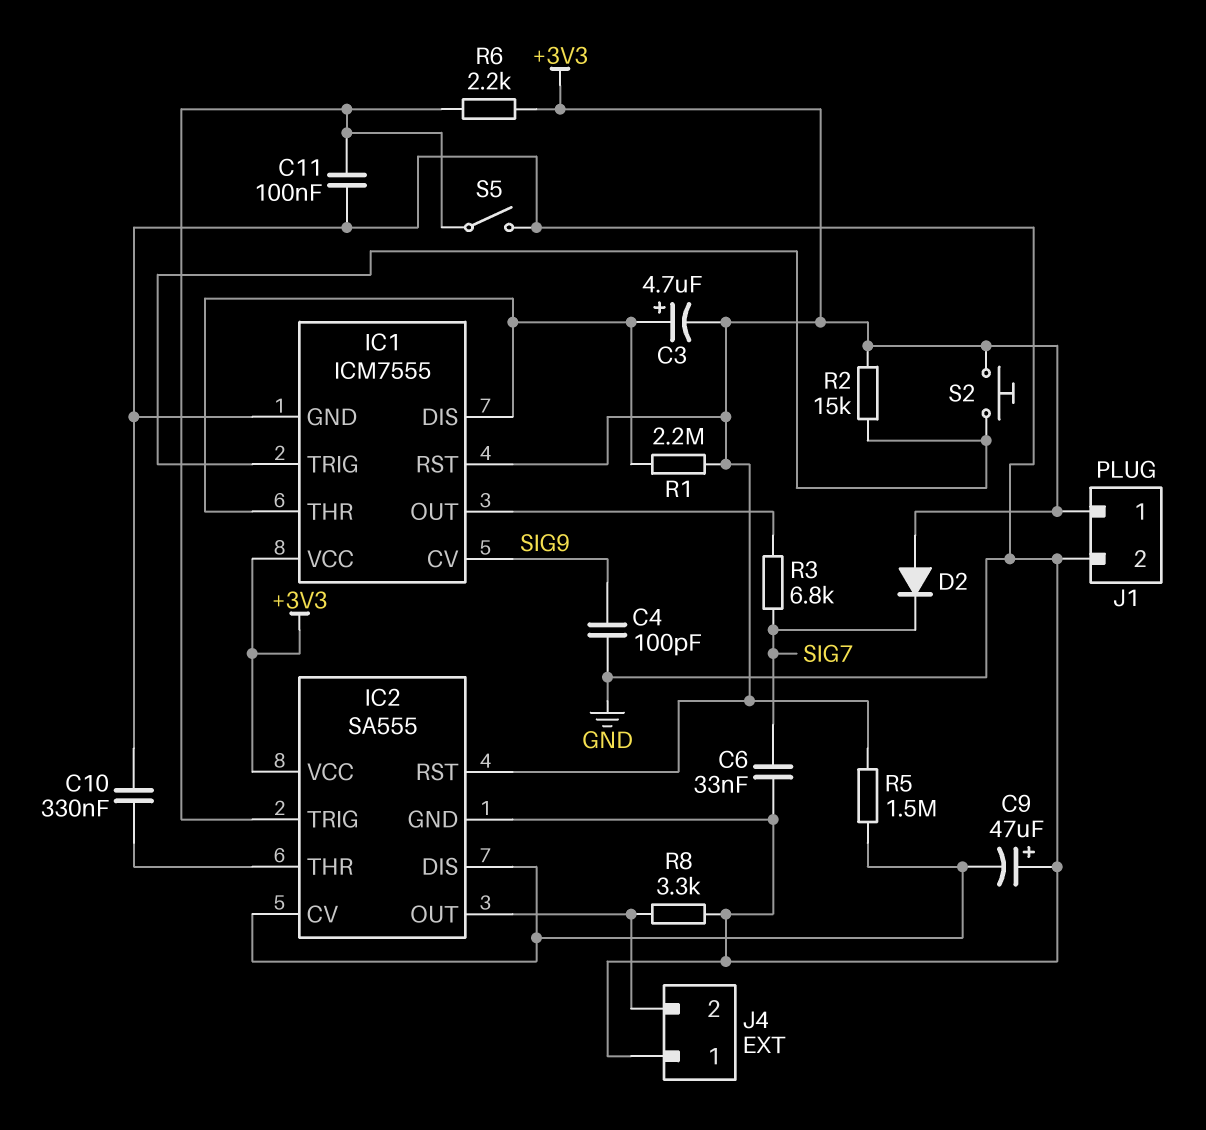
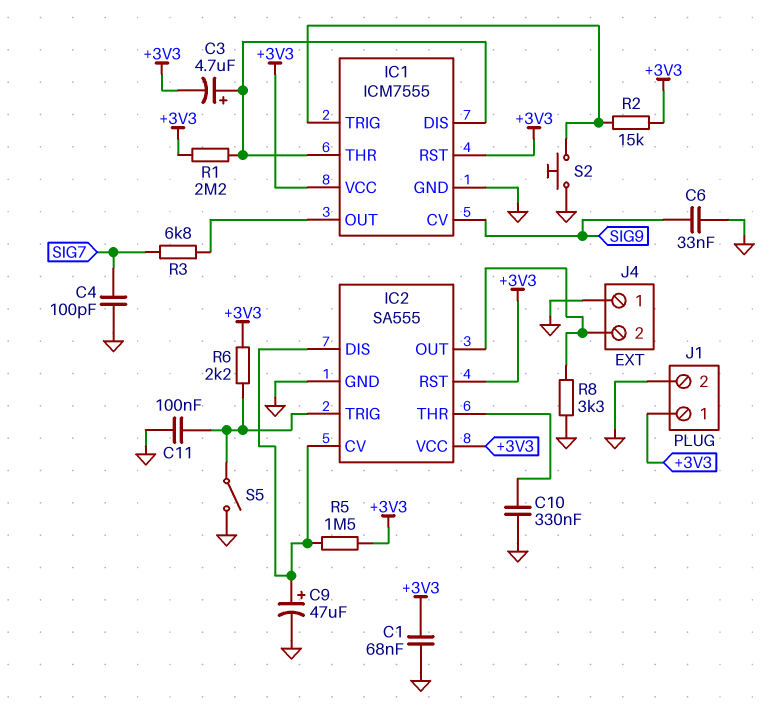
C1: none -> 68nF (+3V3, GND)
C4: 100pF (GND, SIG9) -> 100pF (GND, SIG7)
C6: 33nF (GND, SIG7) -> 33nF (GND, SIG9)
C9: 47uF (plus GND, minus IC2/CV) -> 47uF (plus IC2/CV, minus GND)
D2: diode (A +3V3, K SIG7) -> none
S2: button (+3V3, IC1/TRIG) -> button (GND, IC1/TRIG)

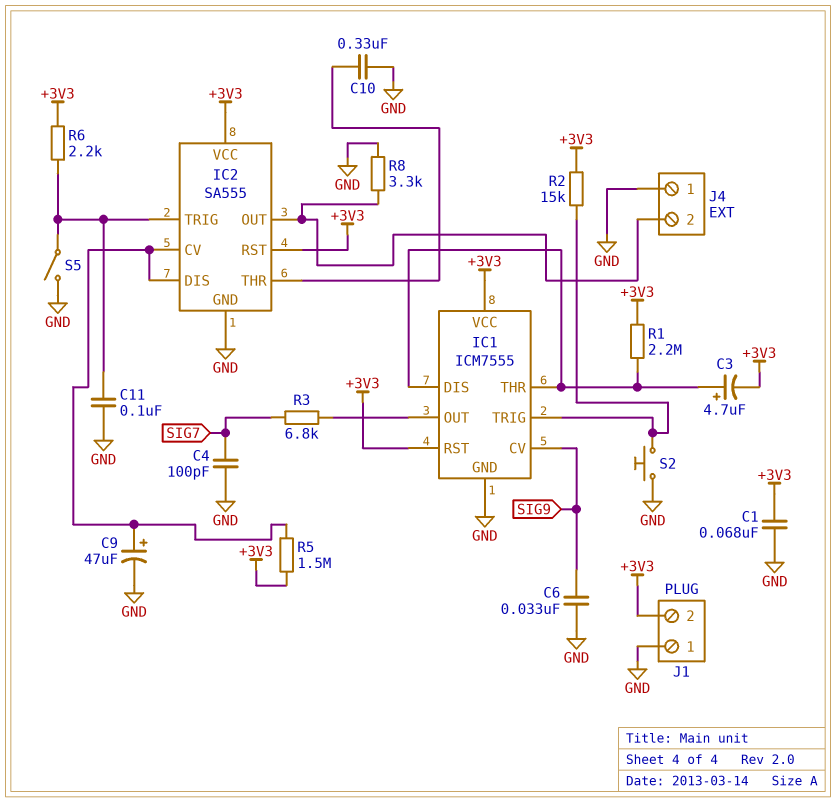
J1 pin 1: +3V3 -> GND
J1 pin 2: GND -> +3V3

